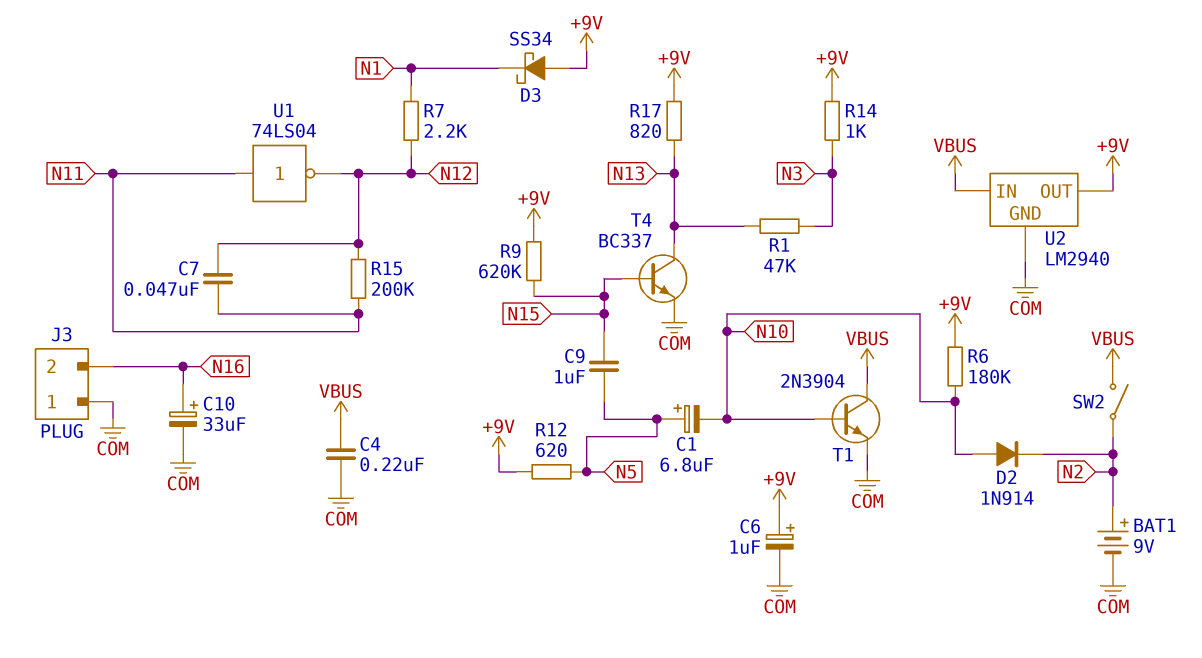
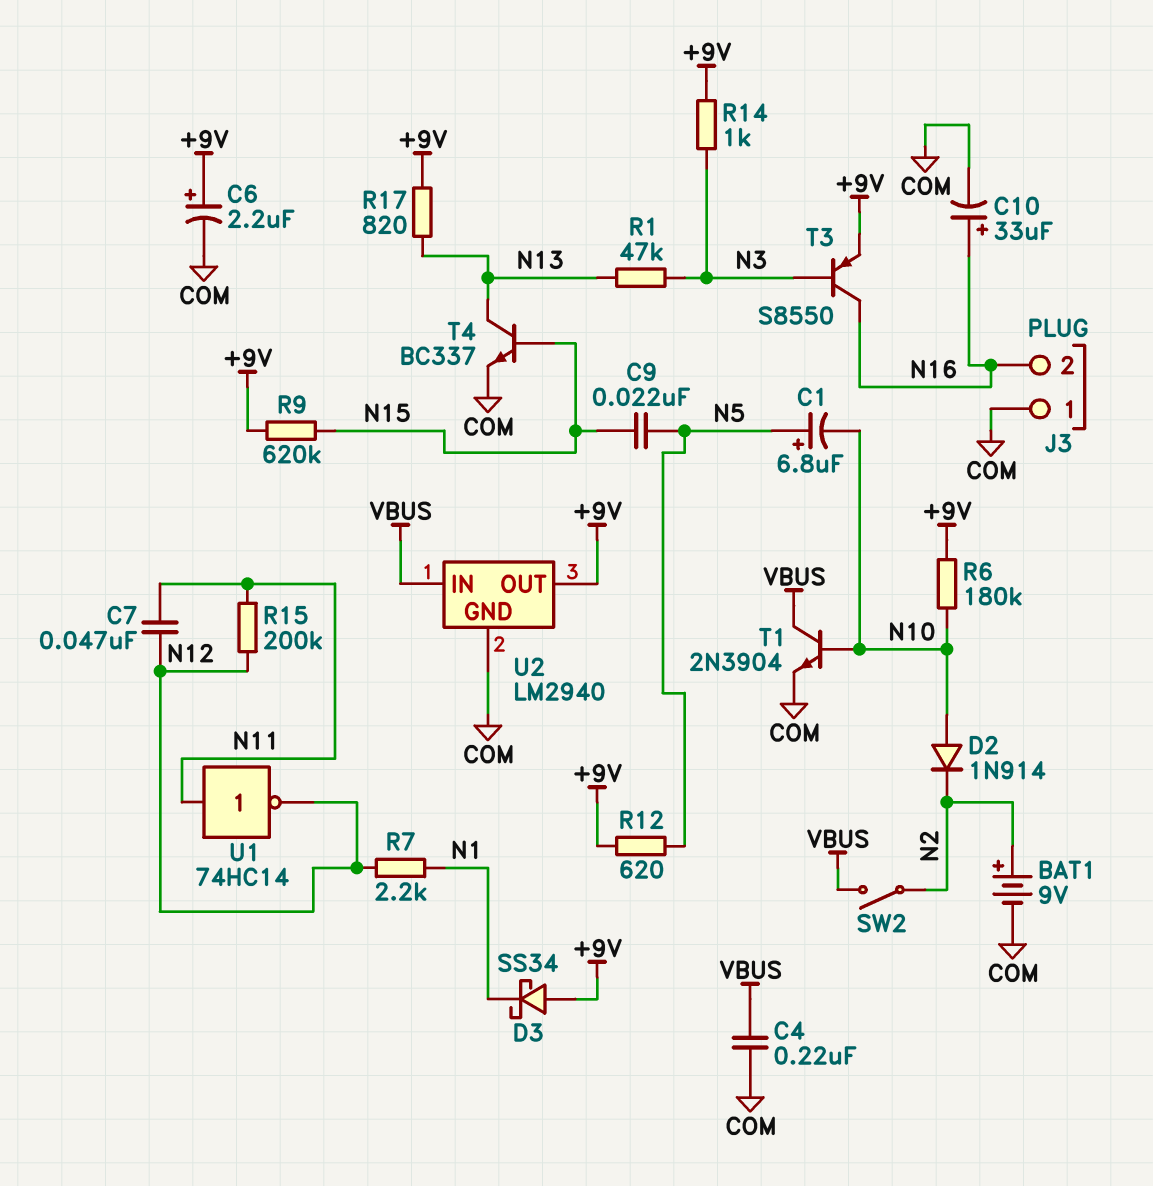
C6: 1uF (plus +9V, minus COM) -> 2.2uF (plus +9V, minus COM)
C9: 1uF (N5, N15) -> 22nF (N5, N15)
T3: none -> PNP S8550 (B N3, C N16, E +9V)
U1: NOT 74LS04 (in N11, out N12) -> NOT 74HC14 (in N11, out N12)

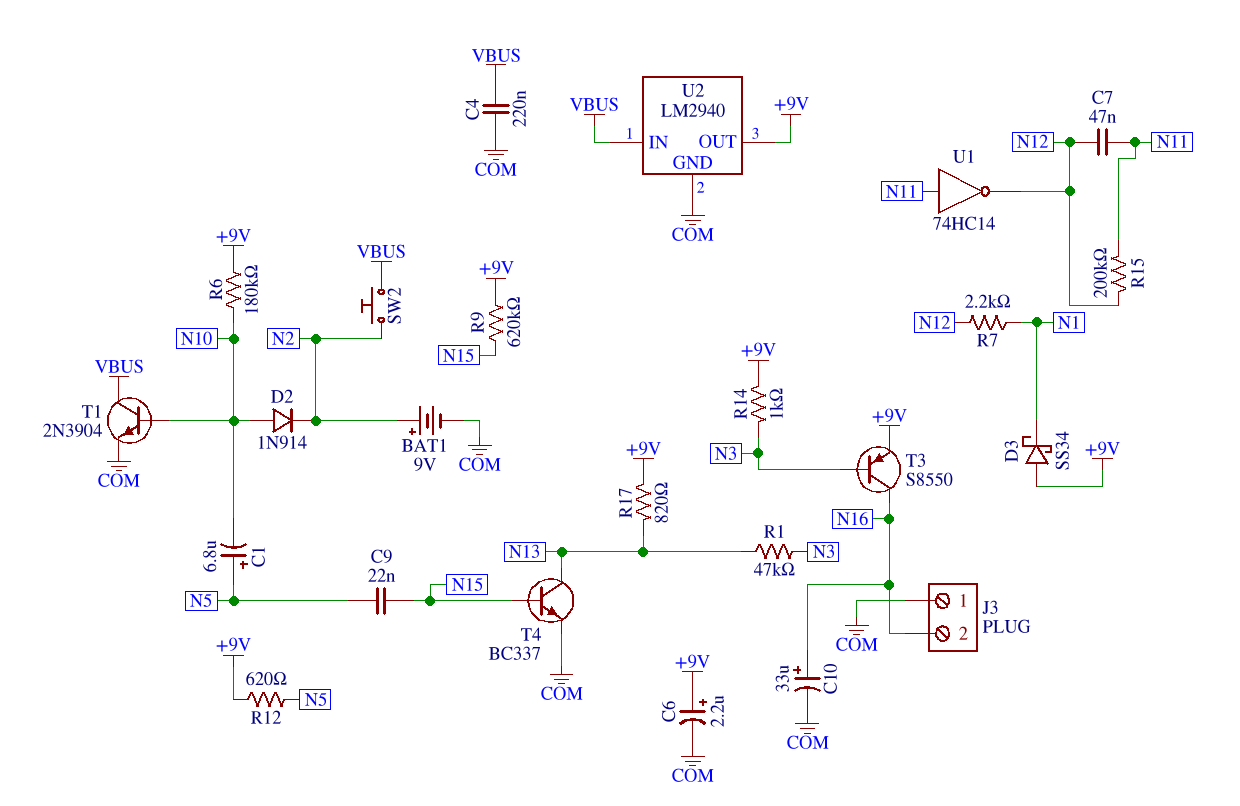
SW2: switch (N2, VBUS) -> button (N2, VBUS)

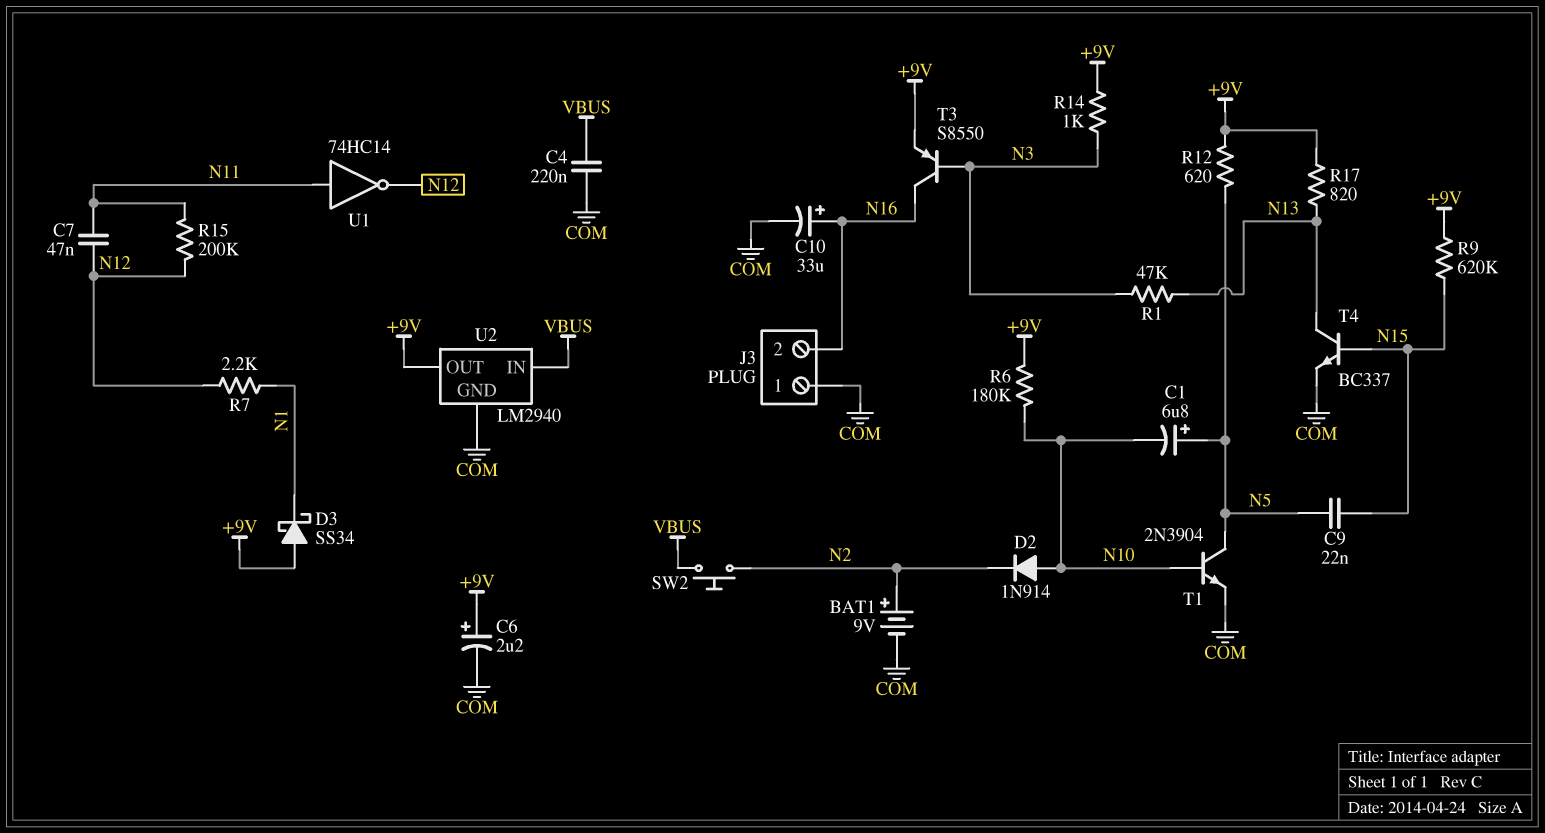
T1: NPN 2N3904 (B N10, C VBUS, E COM) -> NPN 2N3904 (B N10, C N5, E COM)

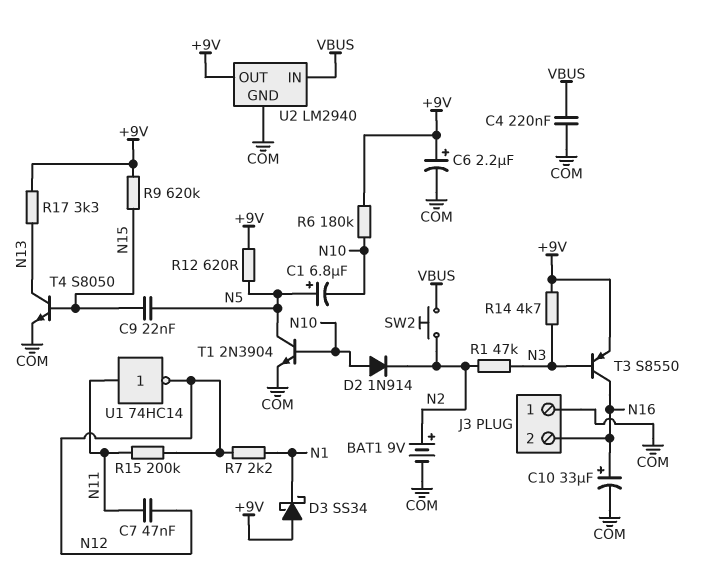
R1: 47k (N3, N13) -> 47k (N2, N3)
R14: 1k (+9V, N3) -> 4.7k (+9V, N3)
R17: 820 (+9V, N13) -> 3.3k (+9V, N13)
T4: NPN BC337 (B N15, C N13, E COM) -> NPN S8050 (B N15, C N13, E COM)

